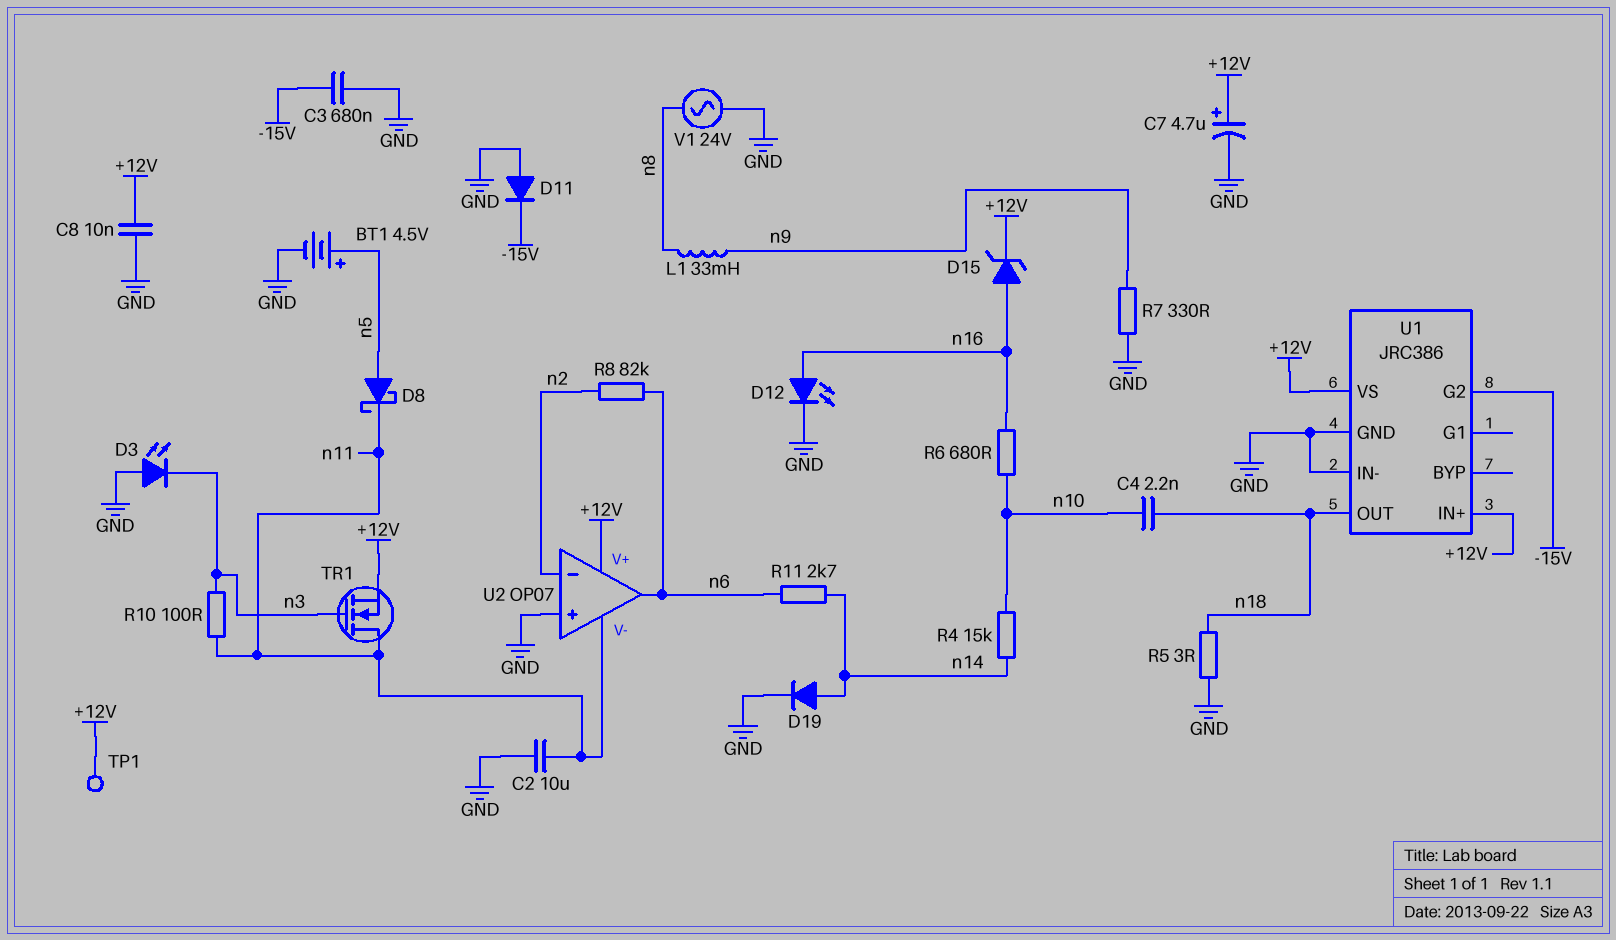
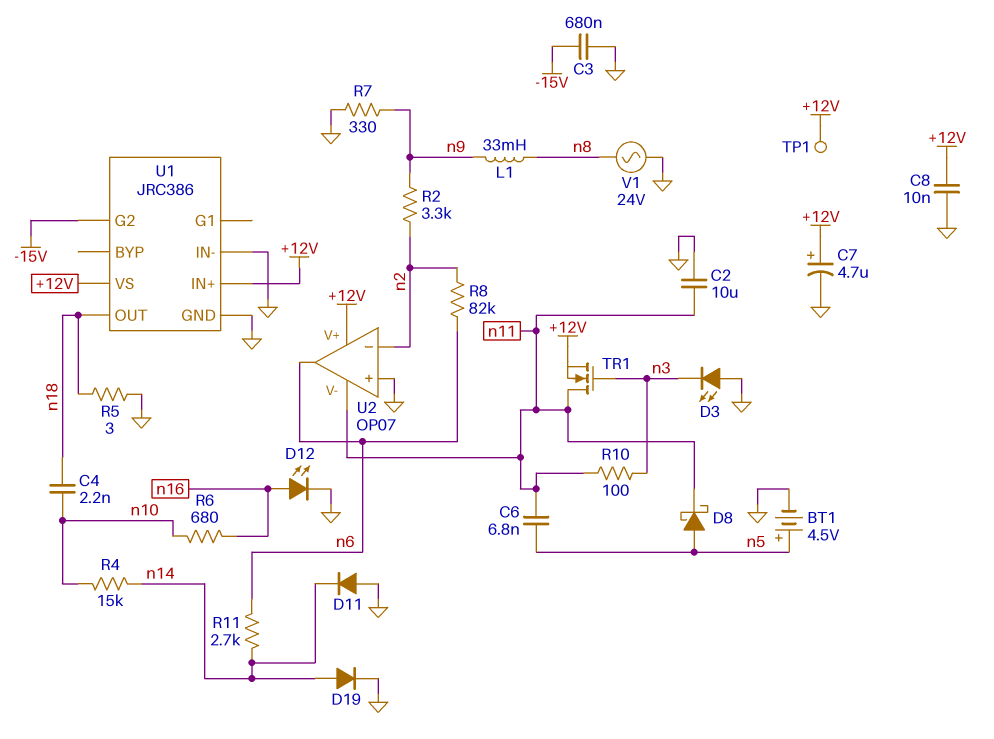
C6: none -> 6.8nF (n5, n11)
D11: diode (A GND, K -15V) -> diode (A GND, K n14)
D15: zener (A n16, K +12V) -> none
R2: none -> 3.3k (n2, n9)

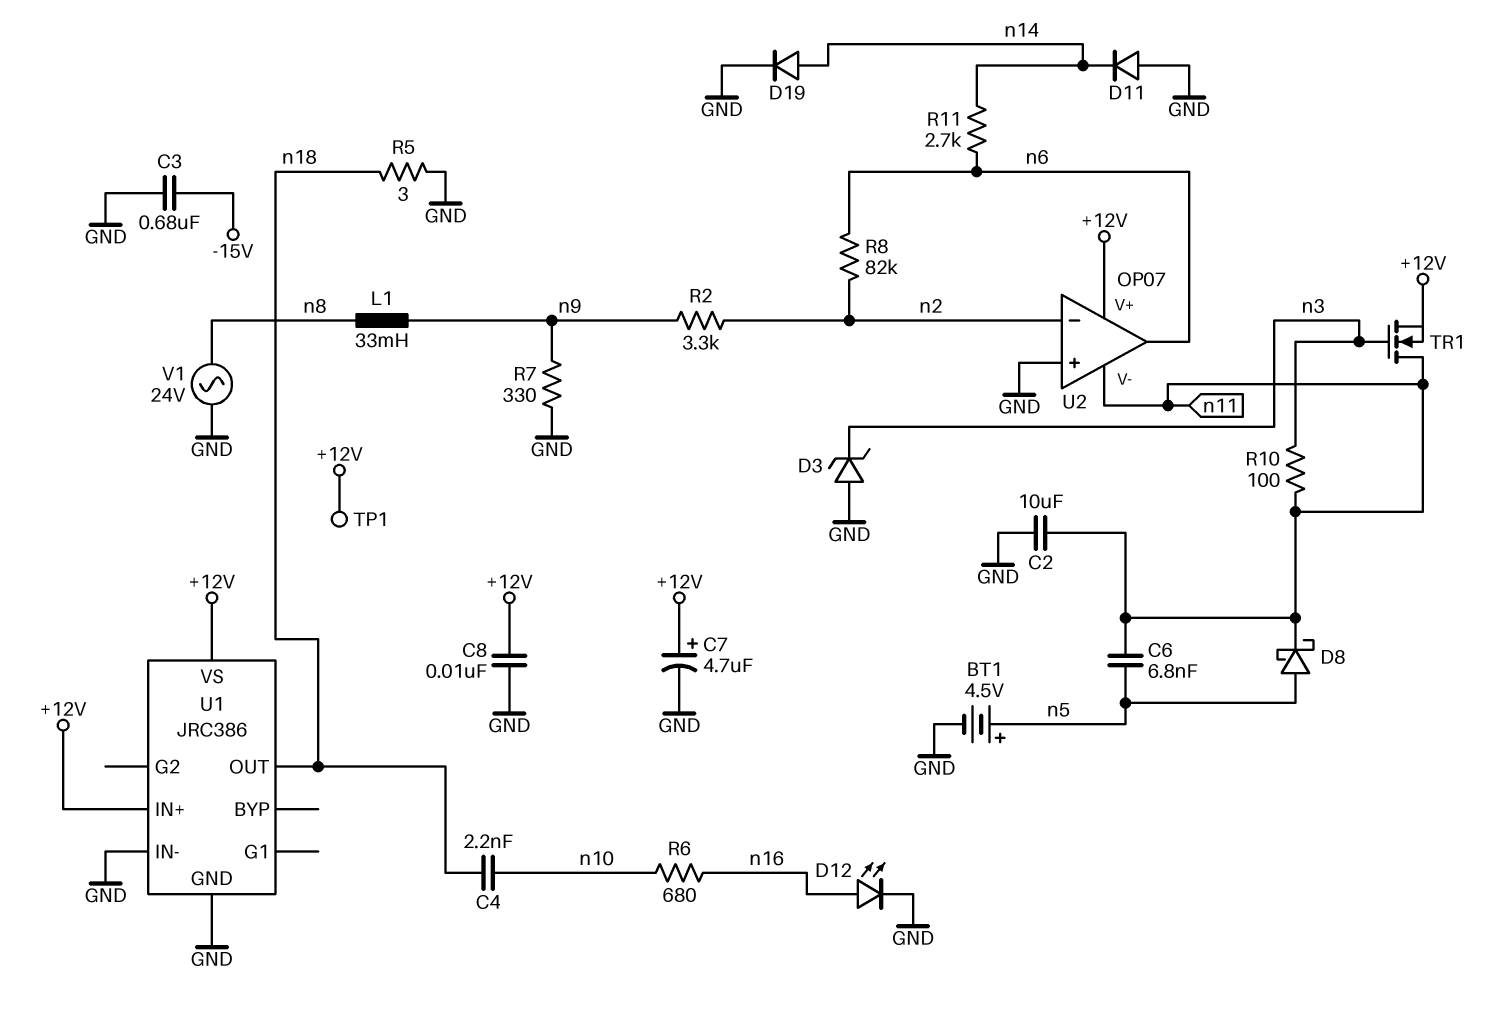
D3: LED (A GND, K n3) -> zener (A GND, K n3)
R4: 15k (n10, n14) -> none
U1 pin G2: -15V -> none

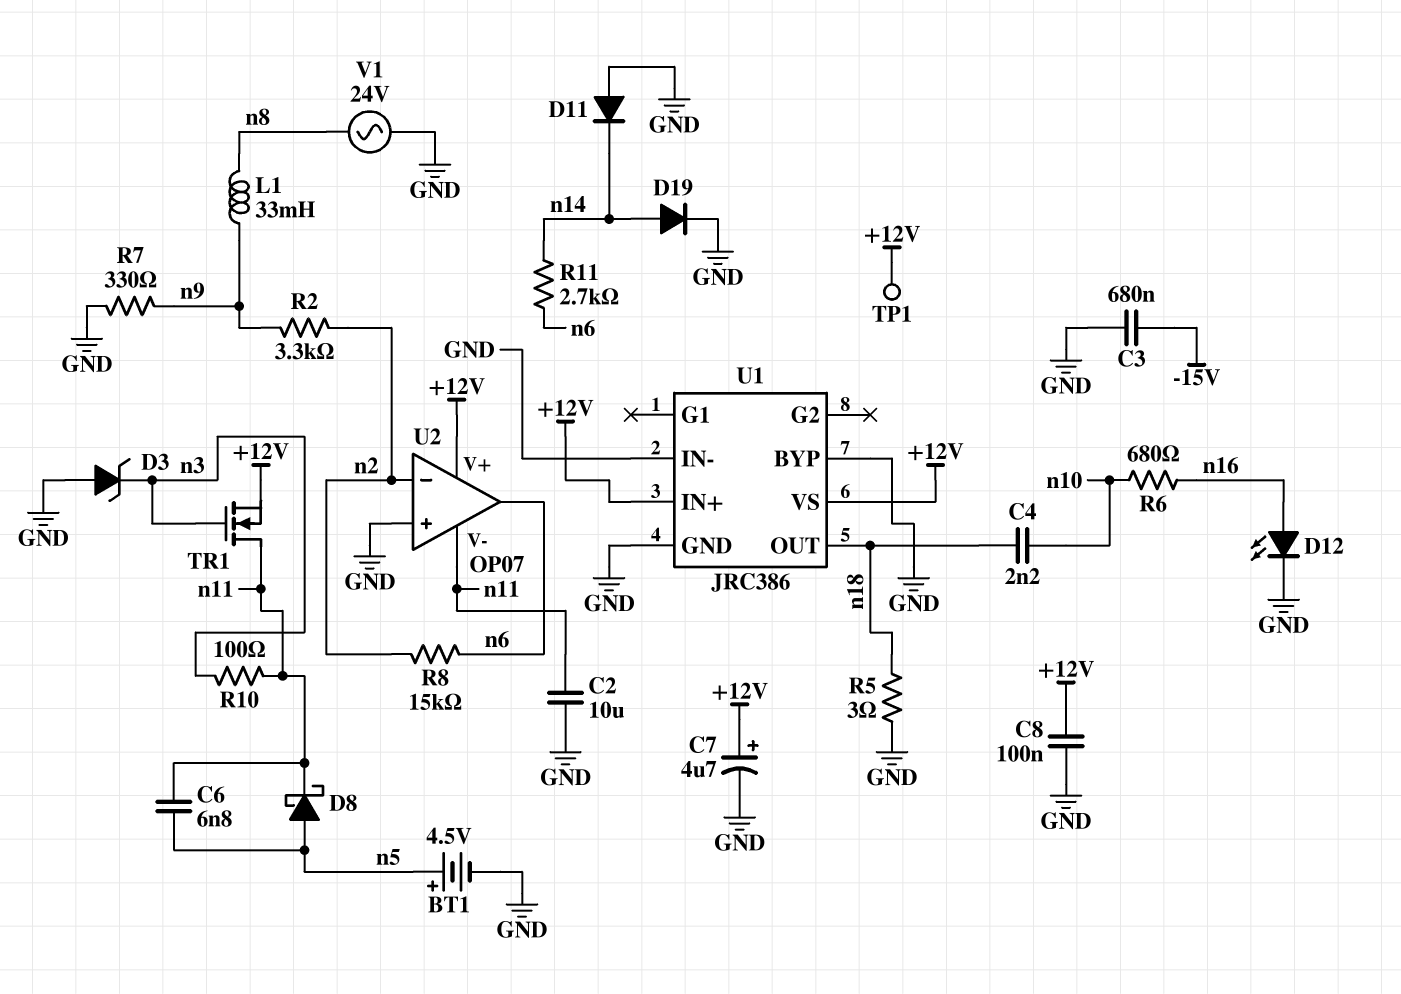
C8: 10nF (+12V, GND) -> 100nF (+12V, GND)
R8: 82k (n2, n6) -> 15k (n2, n6)
U1 pin BYP: none -> GND

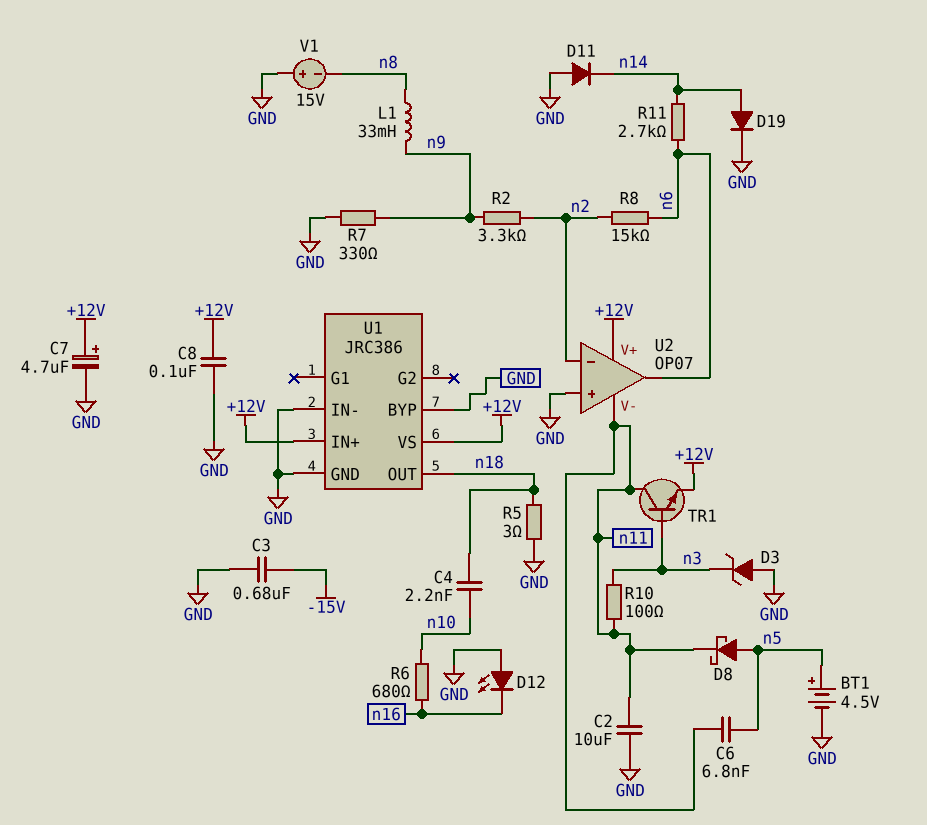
D12: LED (A n16, K GND) -> LED (A GND, K n16)
TP1: test point (+12V) -> none
TR1: NMOS (G n3, D n11, S +12V) -> NPN (B n3, C n11, E +12V)
V1: AC 24V (GND, n8) -> 15V (plus GND, minus n8)

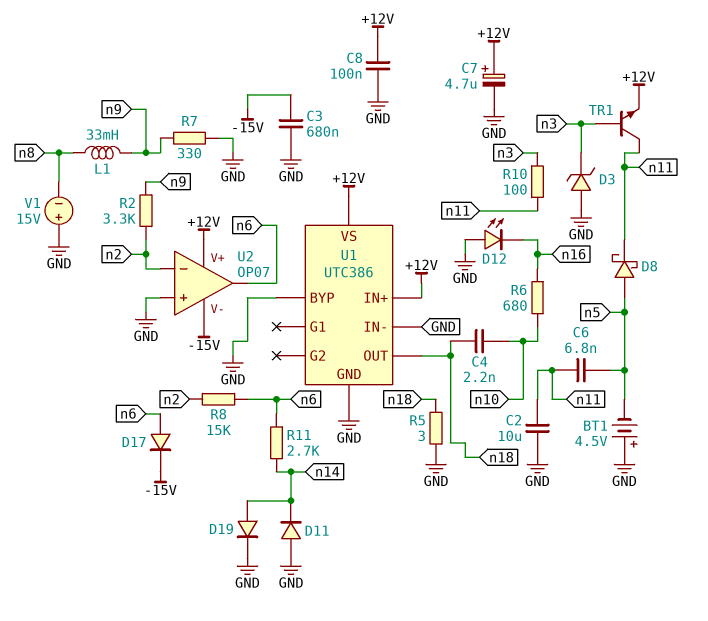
BT1: 4.5V (plus n5, minus GND) -> 4.5V (plus GND, minus n5)
D17: none -> diode (A n6, K -15V)
U1: JRC386 -> UTC386
U2 pin V-: n11 -> -15V

